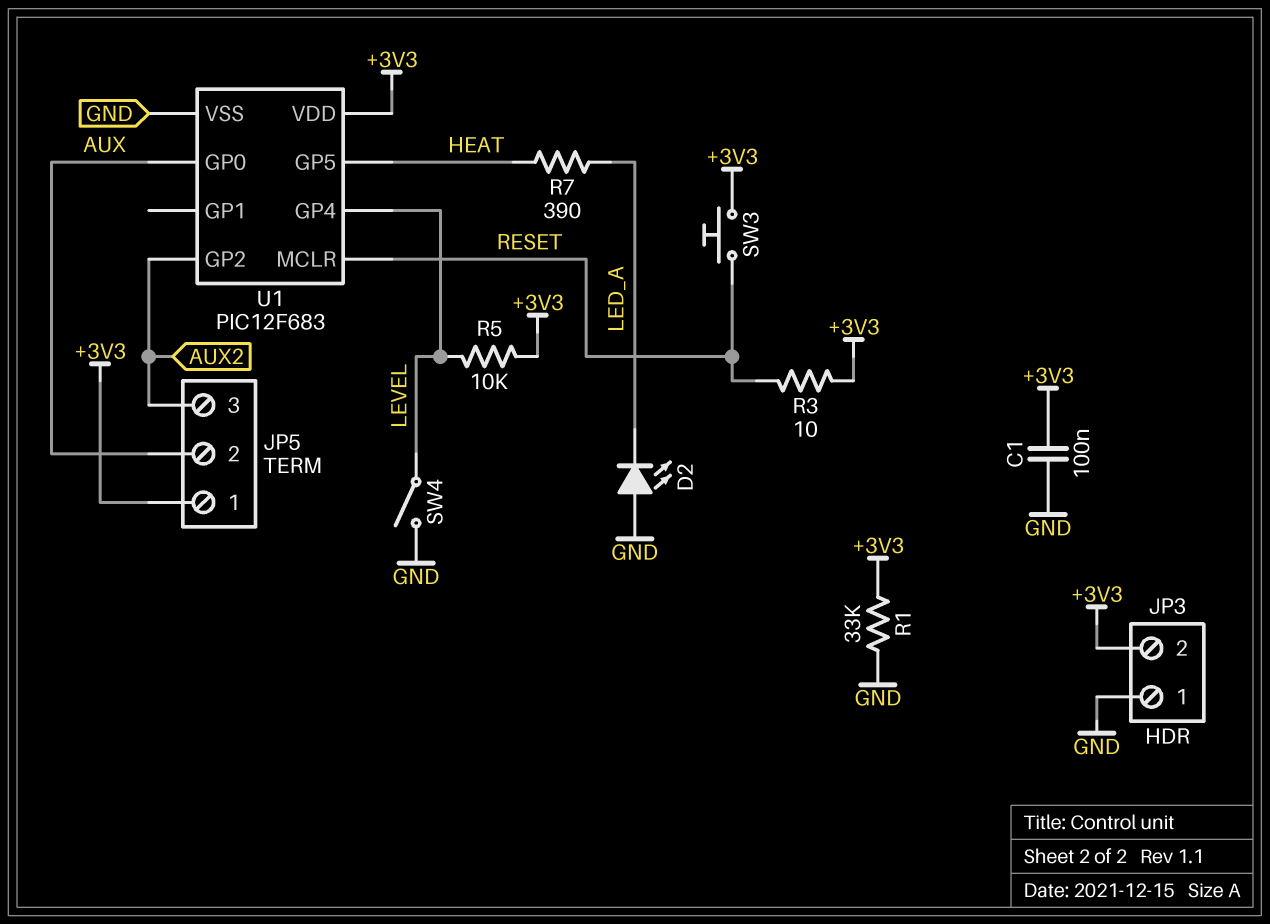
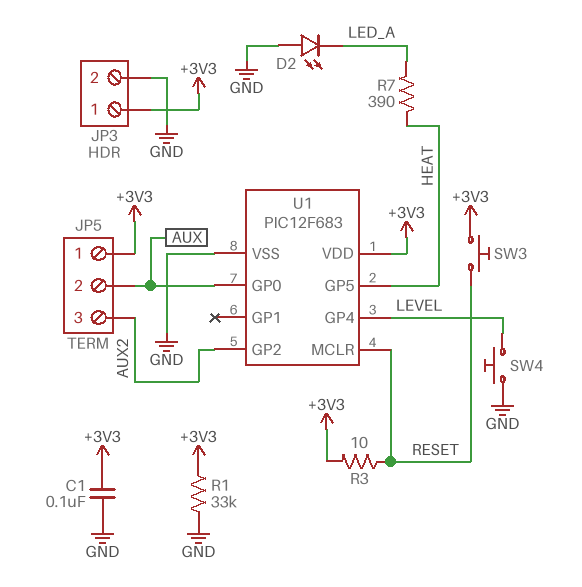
JP3 pin 1: GND -> +3V3
JP3 pin 2: +3V3 -> GND
R5: 10k (+3V3, LEVEL) -> none
SW4: switch (GND, LEVEL) -> button (GND, LEVEL)

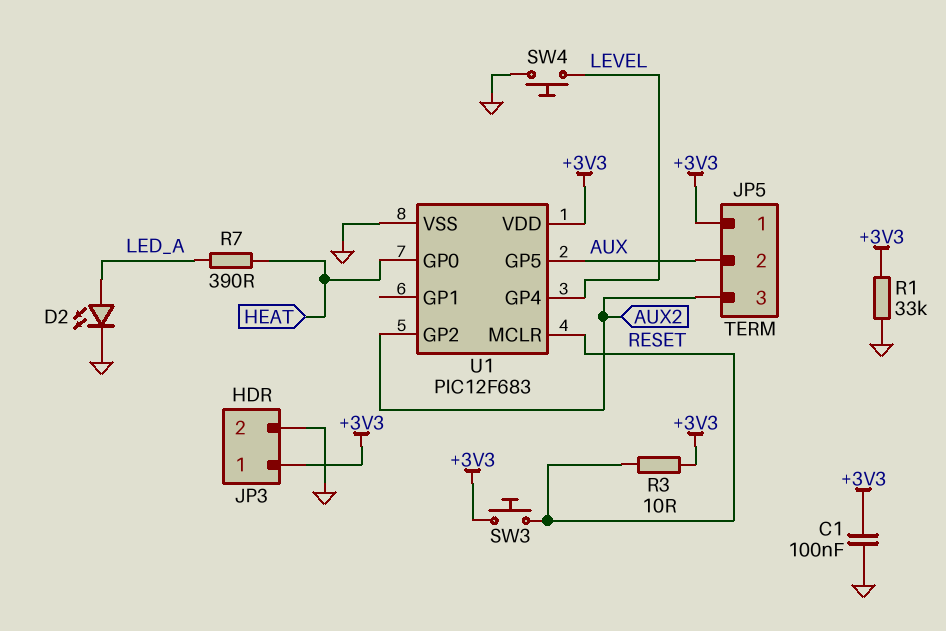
D2: LED (A GND, K LED_A) -> LED (A LED_A, K GND)
U1 pin GP0: AUX -> HEAT
U1 pin GP5: HEAT -> AUX

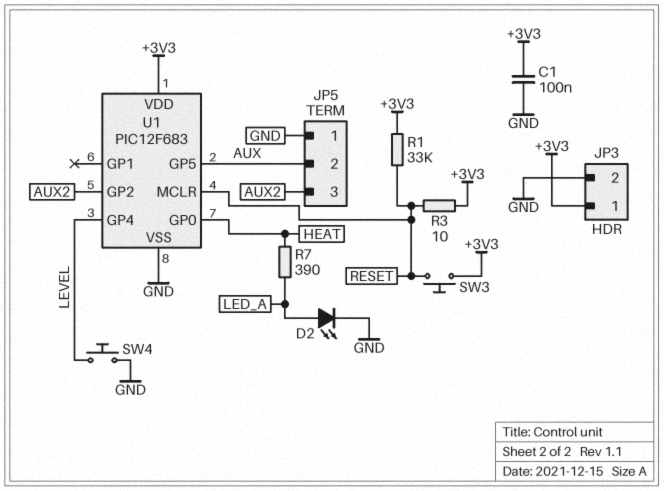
JP5 pin 1: +3V3 -> GND
R1: 33k (+3V3, GND) -> 33k (+3V3, RESET)

